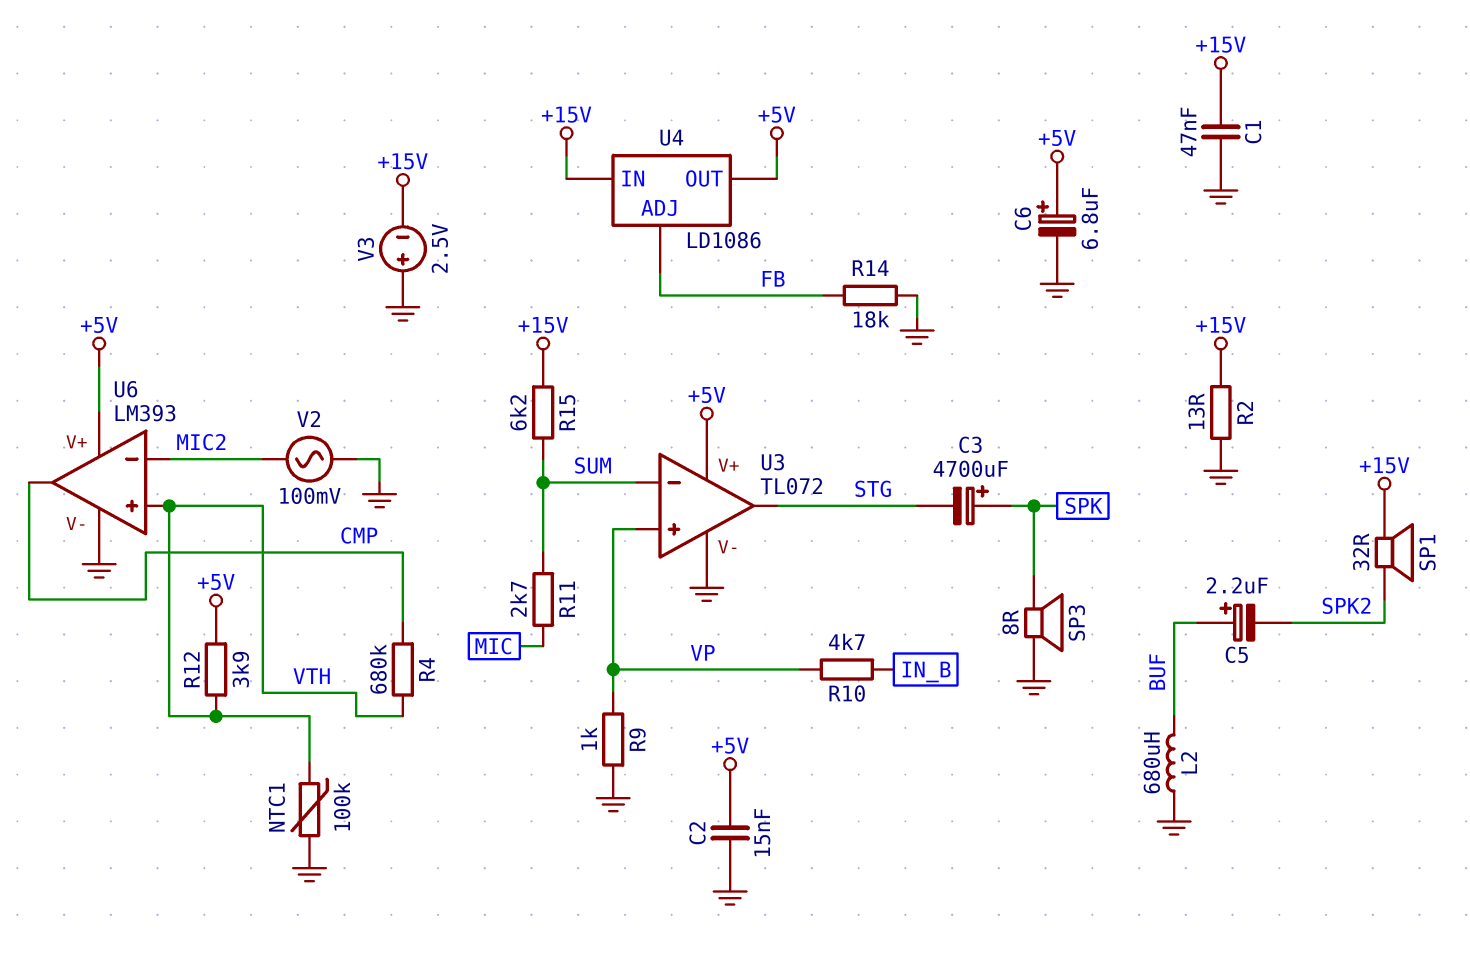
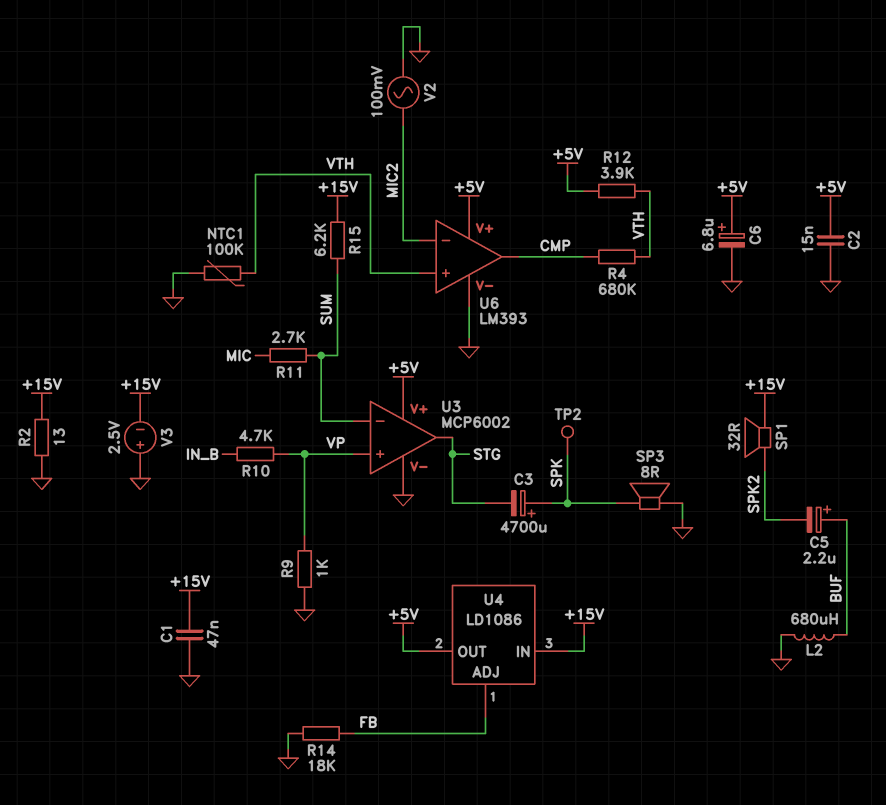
TP2: none -> test point (SPK)
U3: TL072 -> MCP6002

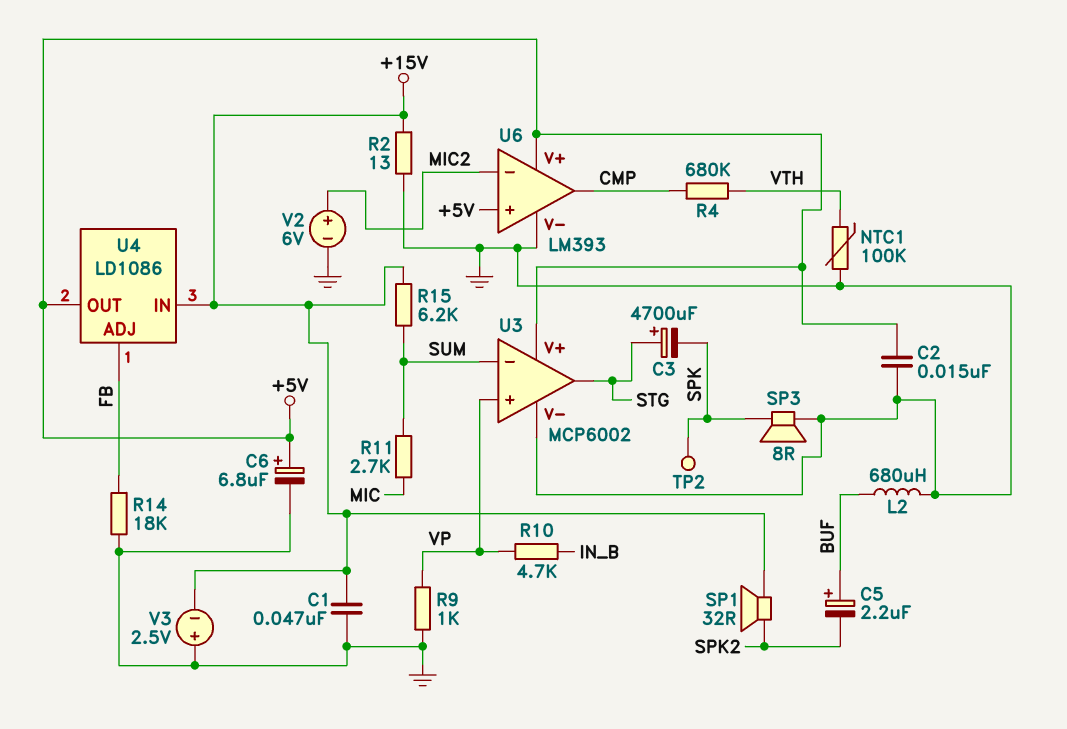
C3: 4700uF (plus SPK, minus STG) -> 4700uF (plus STG, minus SPK)
R12: 3.9k (+5V, VTH) -> none
U6 pin in+: VTH -> +5V
V2: AC 100mV (GND, MIC2) -> 6V (plus MIC2, minus GND)

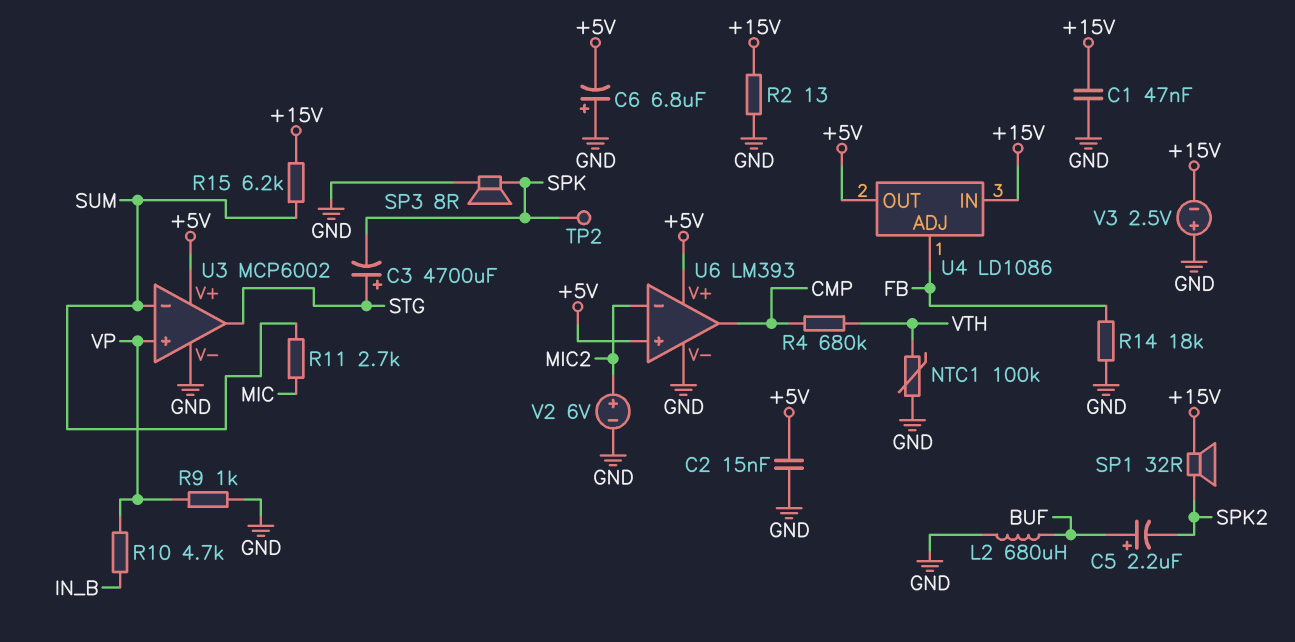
C6: 6.8uF (plus +5V, minus GND) -> 6.8uF (plus GND, minus +5V)

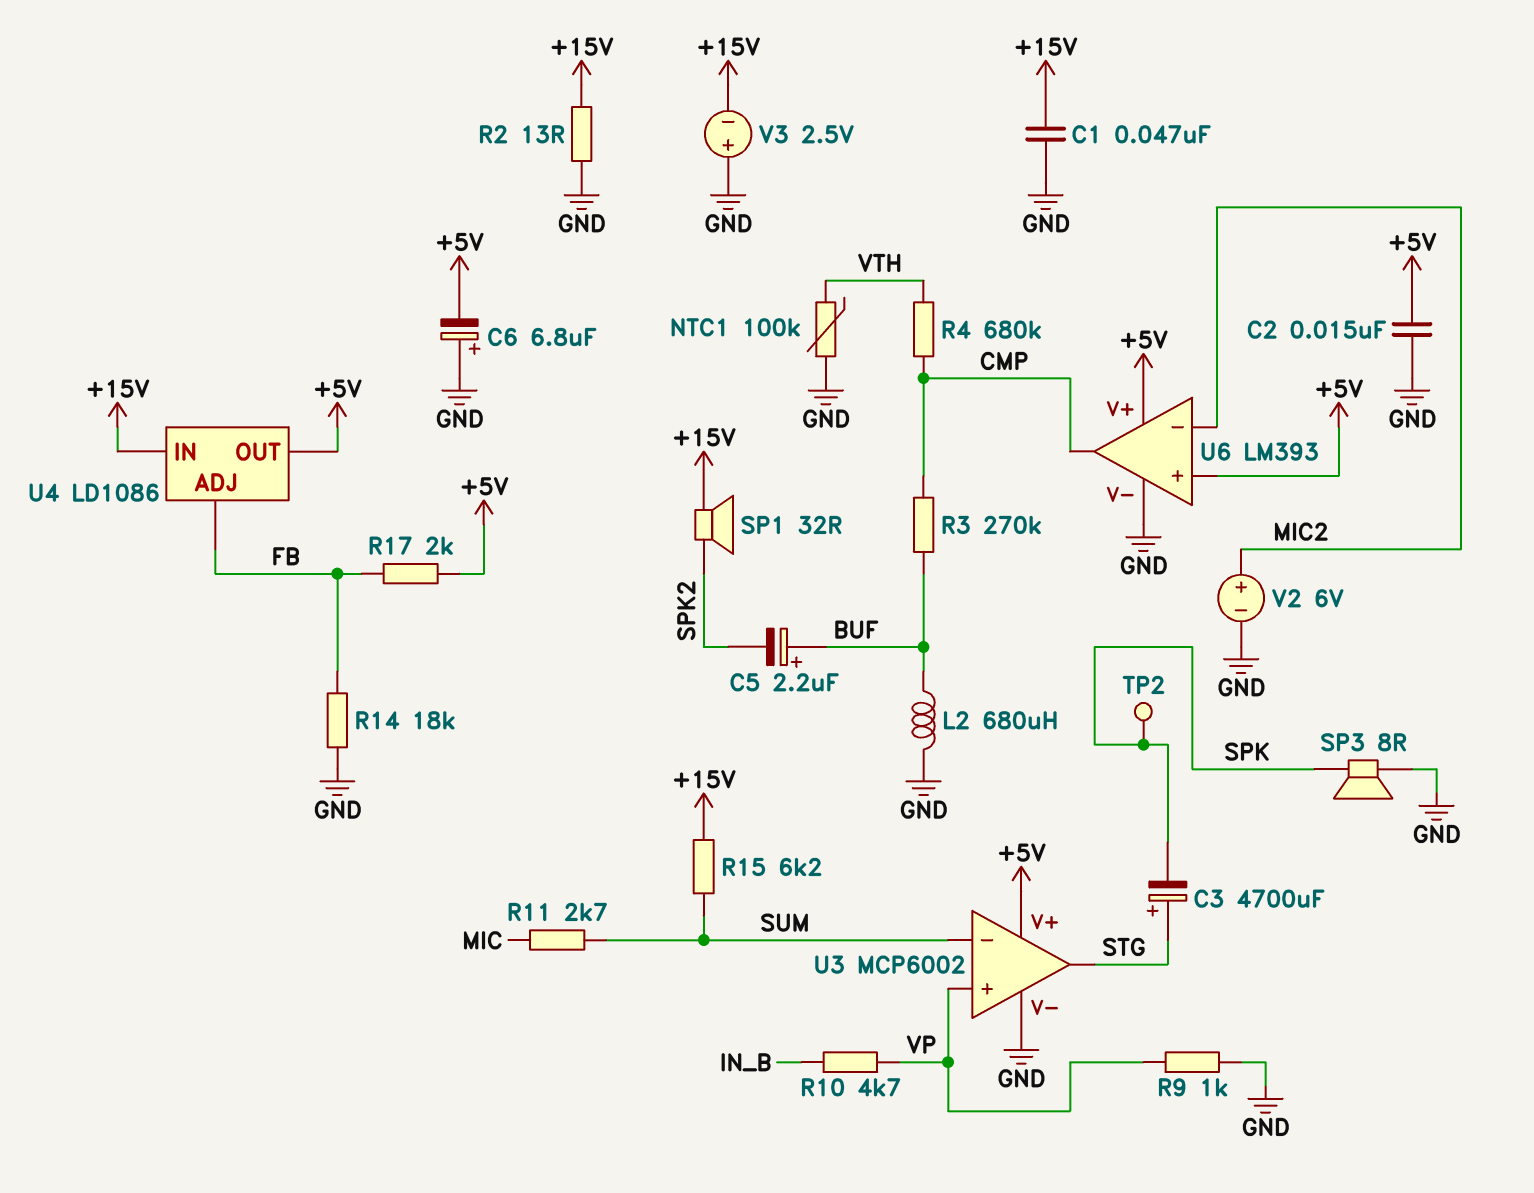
R3: none -> 270k (BUF, CMP)
R17: none -> 2k (+5V, FB)

